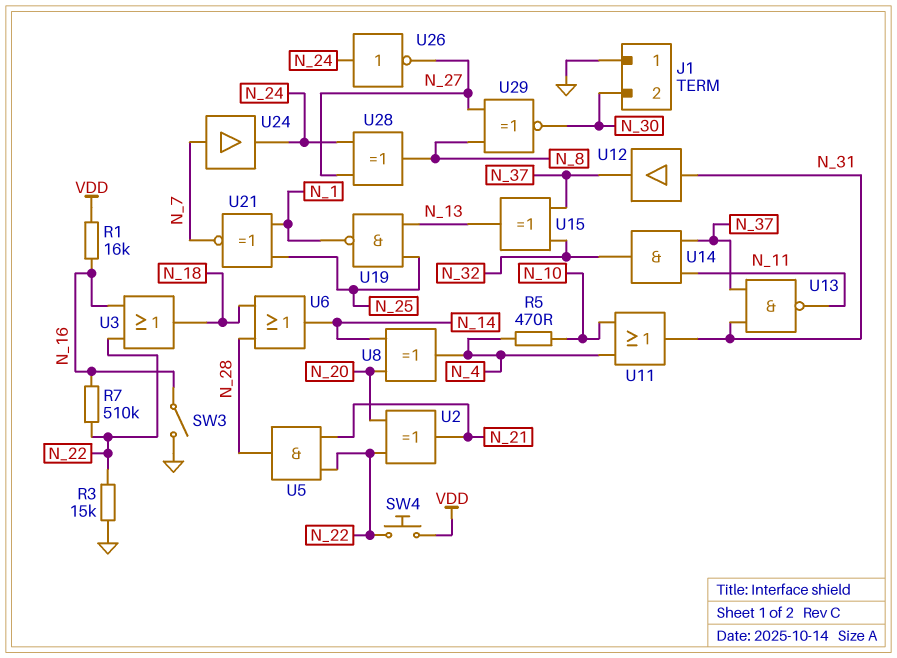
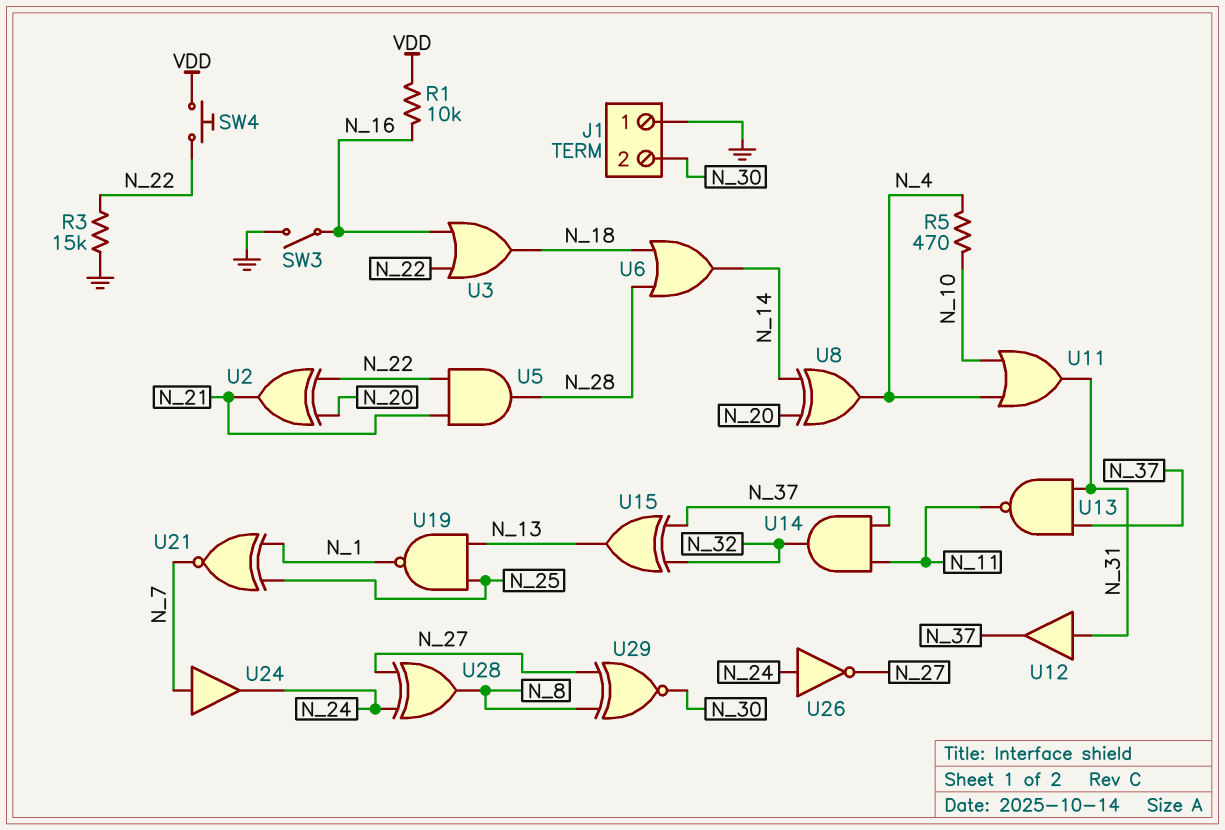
R1: 16k (N_16, VDD) -> 10k (N_16, VDD)
R7: 510k (N_16, N_22) -> none

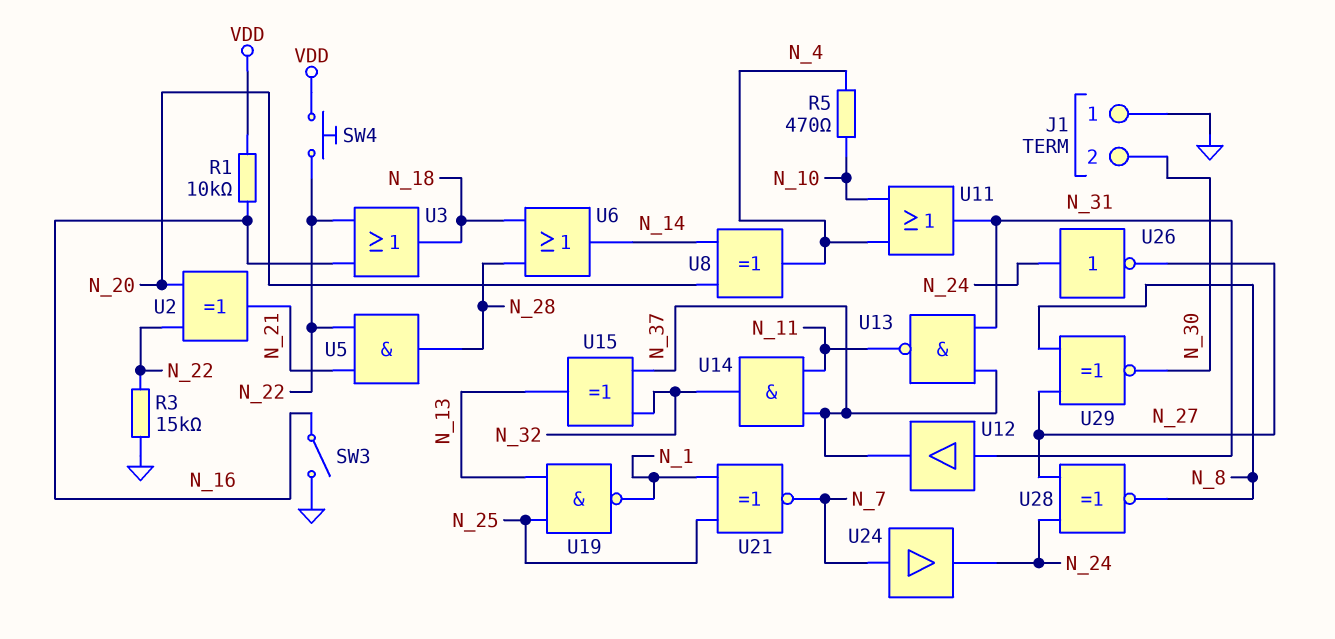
U28: XOR (in N_24, in N_27, out N_8) -> XNOR (in N_24, in N_27, out N_8)

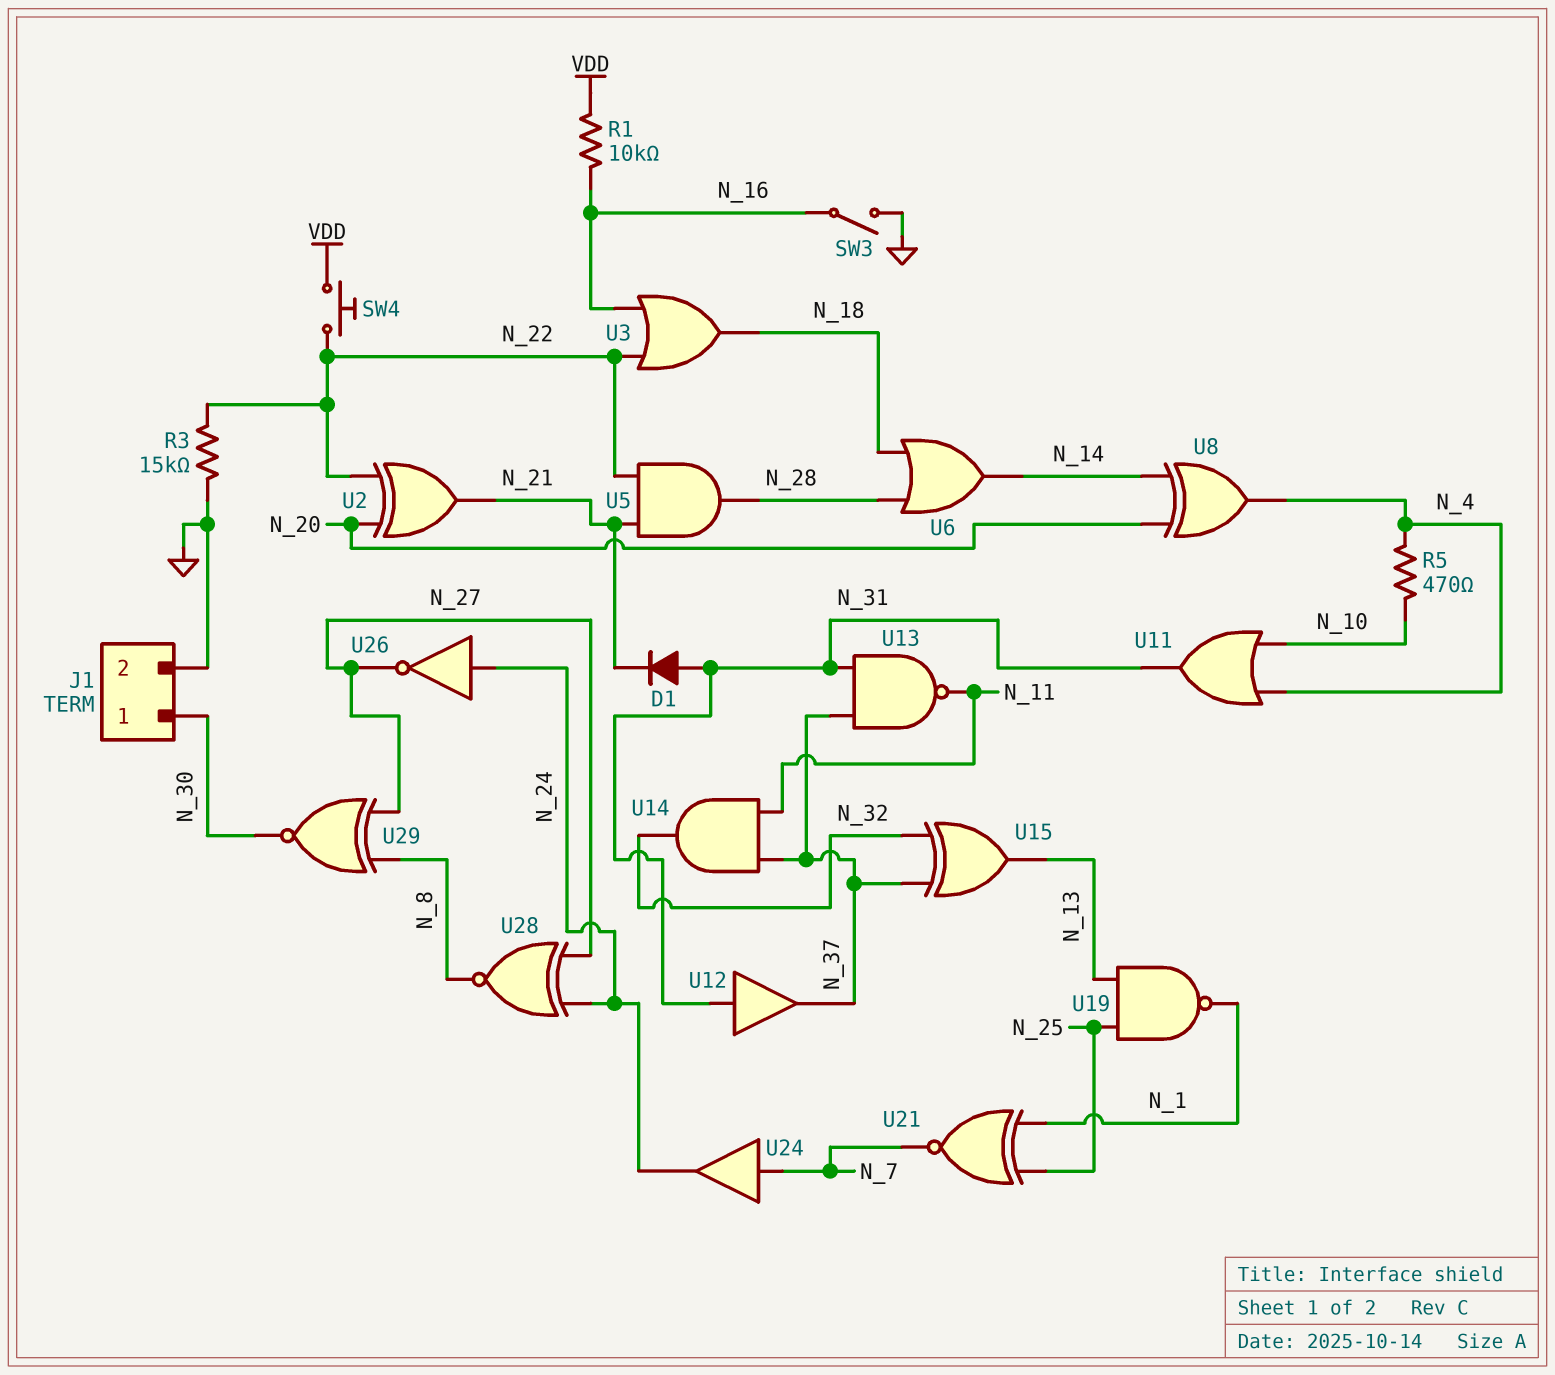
D1: none -> diode (A N_31, K N_21)
J1 pin 1: GND -> N_30
J1 pin 2: N_30 -> GND

